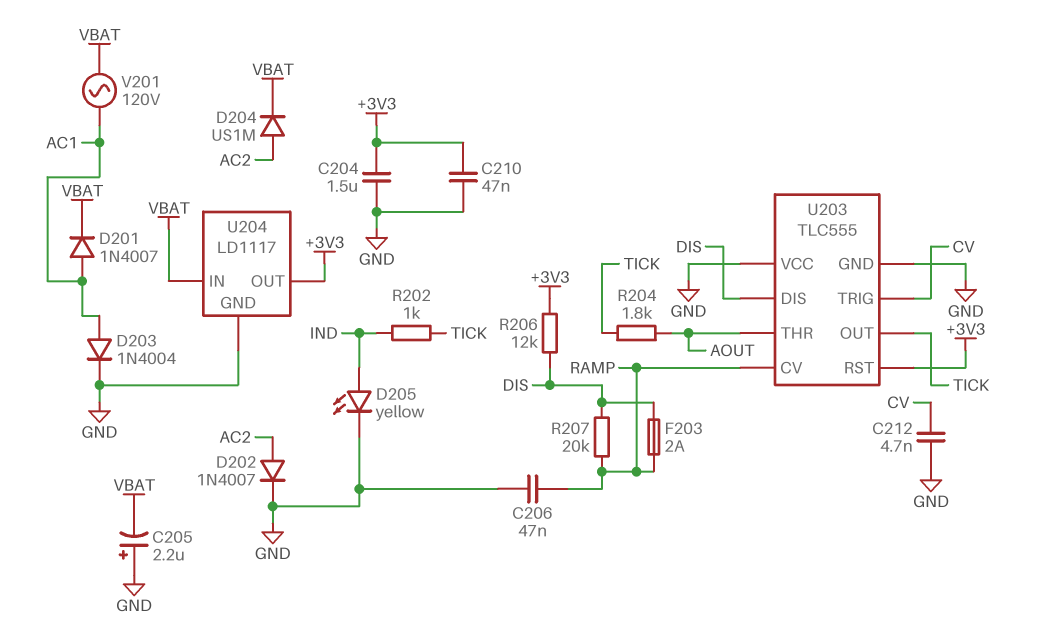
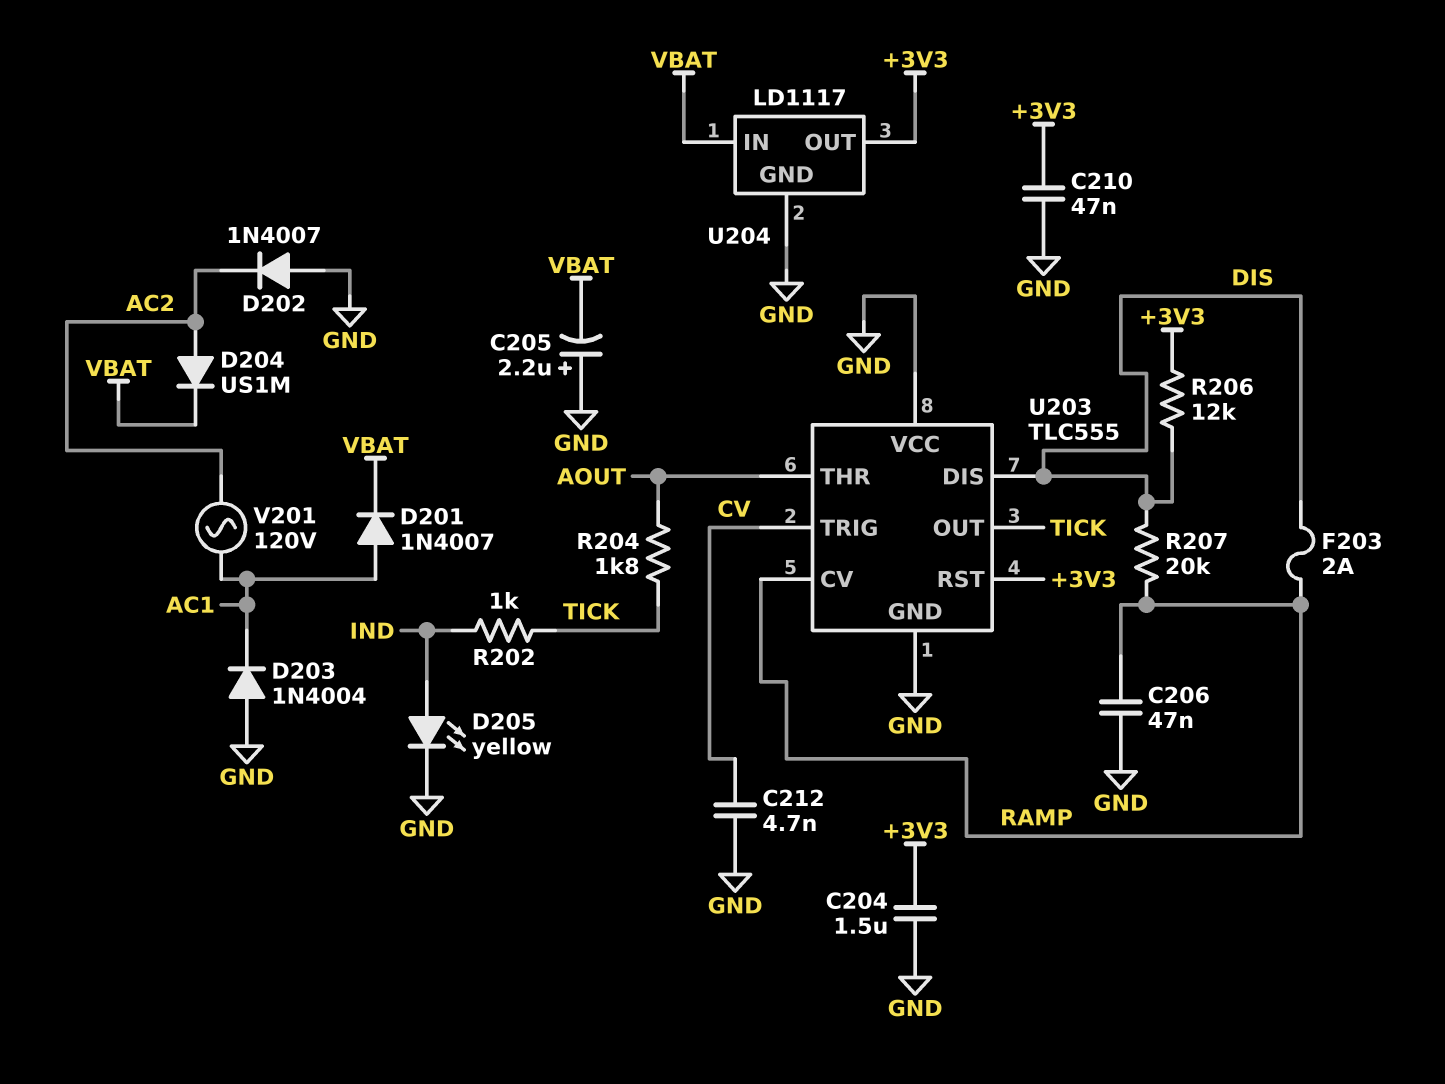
D202: diode 1N4007 (A AC2, K GND) -> diode 1N4007 (A GND, K AC2)
D203: diode 1N4004 (A AC1, K GND) -> diode 1N4004 (A GND, K AC1)
V201: AC 120V (AC1, VBAT) -> AC 120V (AC1, AC2)

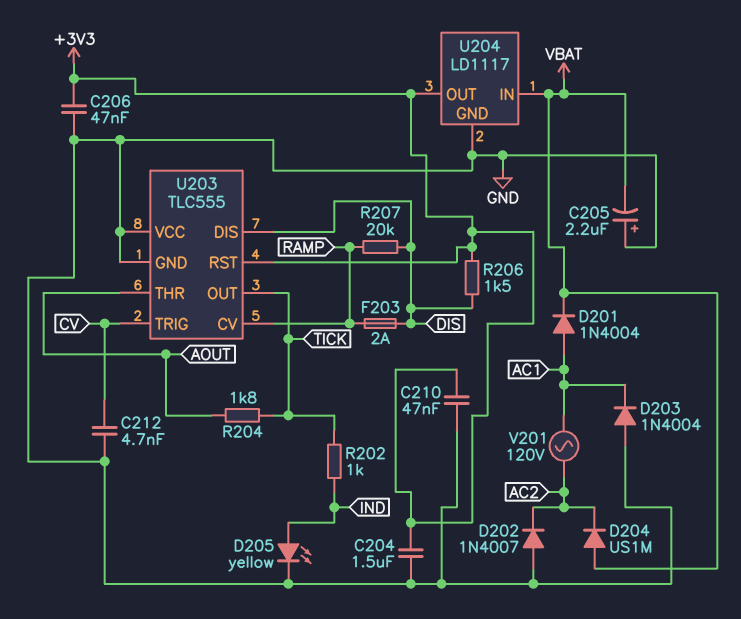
C206: 47nF (GND, RAMP) -> 47nF (+3V3, GND)
D201: diode 1N4007 (A AC1, K VBAT) -> diode 1N4004 (A AC1, K VBAT)
D204: diode US1M (A AC2, K VBAT) -> diode US1M (A VBAT, K AC2)
R206: 12k (+3V3, DIS) -> 1.5k (+3V3, DIS)

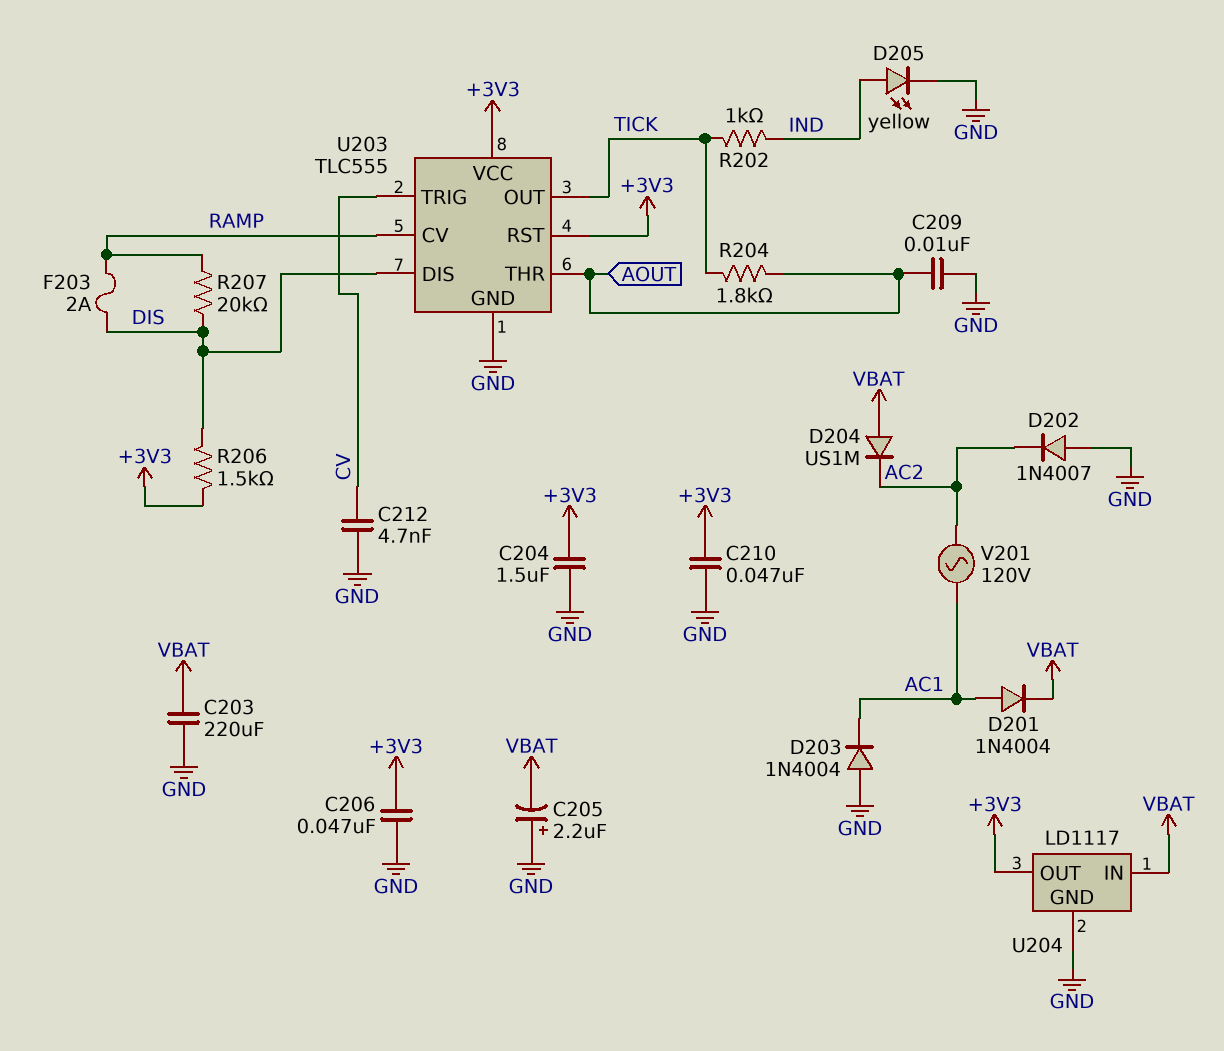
C203: none -> 220uF (GND, VBAT)
C209: none -> 10nF (AOUT, GND)
U203 pin VCC: GND -> +3V3

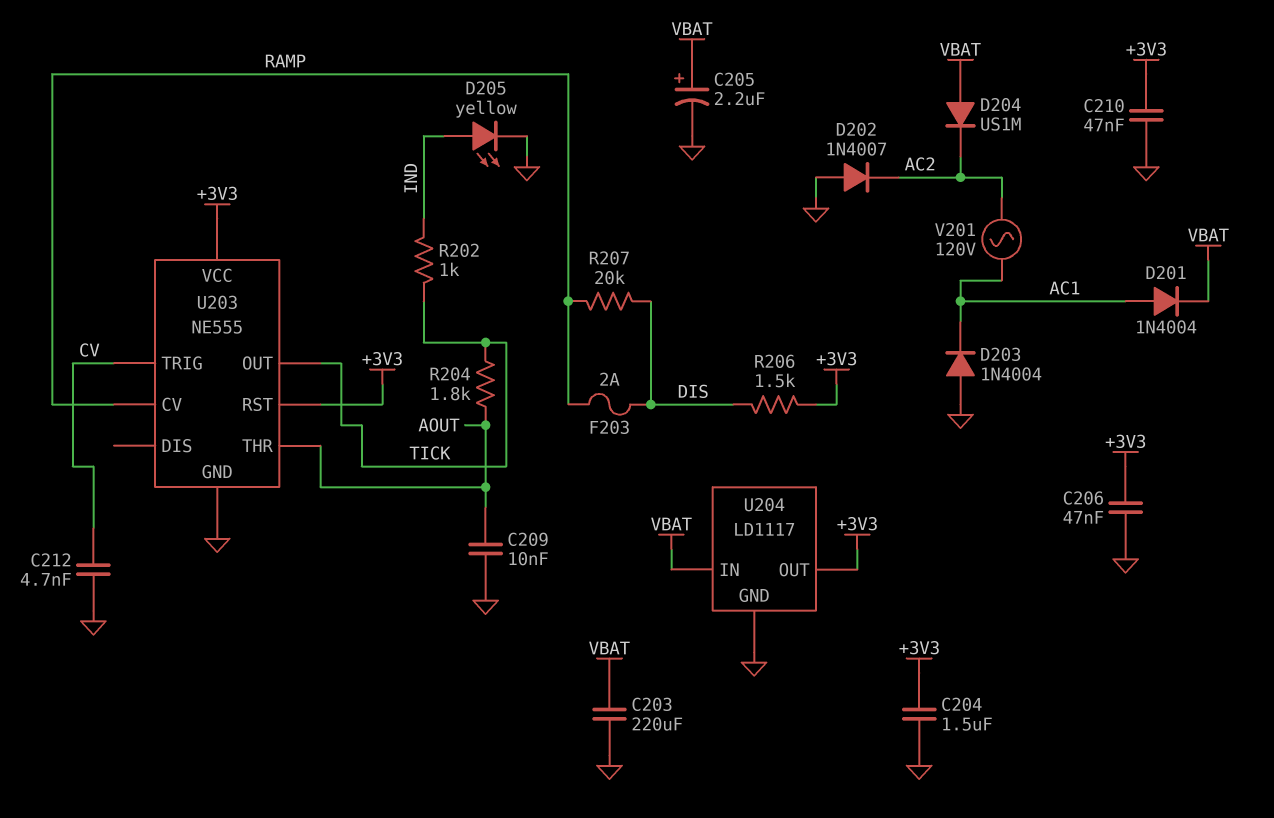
C205: 2.2uF (plus GND, minus VBAT) -> 2.2uF (plus VBAT, minus GND)
U203: TLC555 -> NE555
U203 pin DIS: DIS -> none

